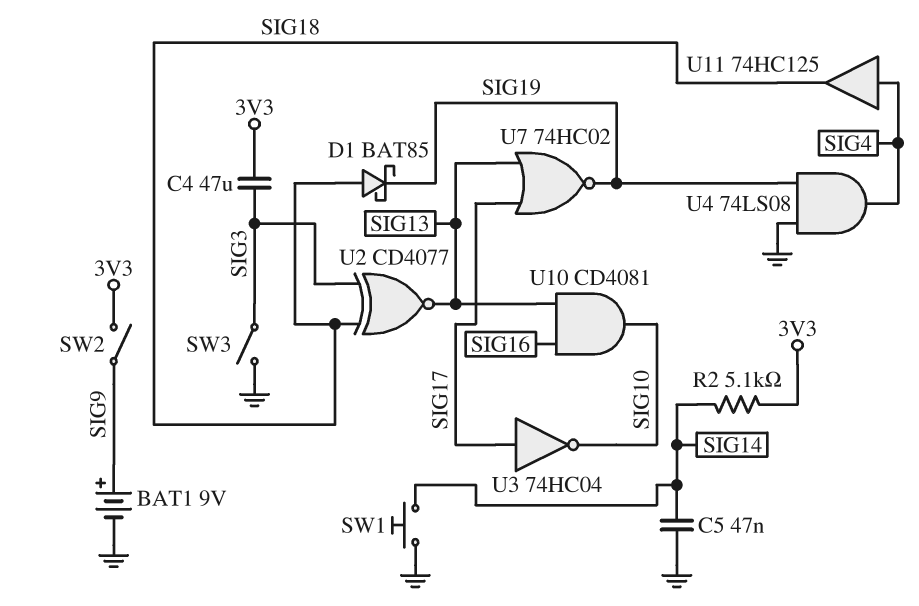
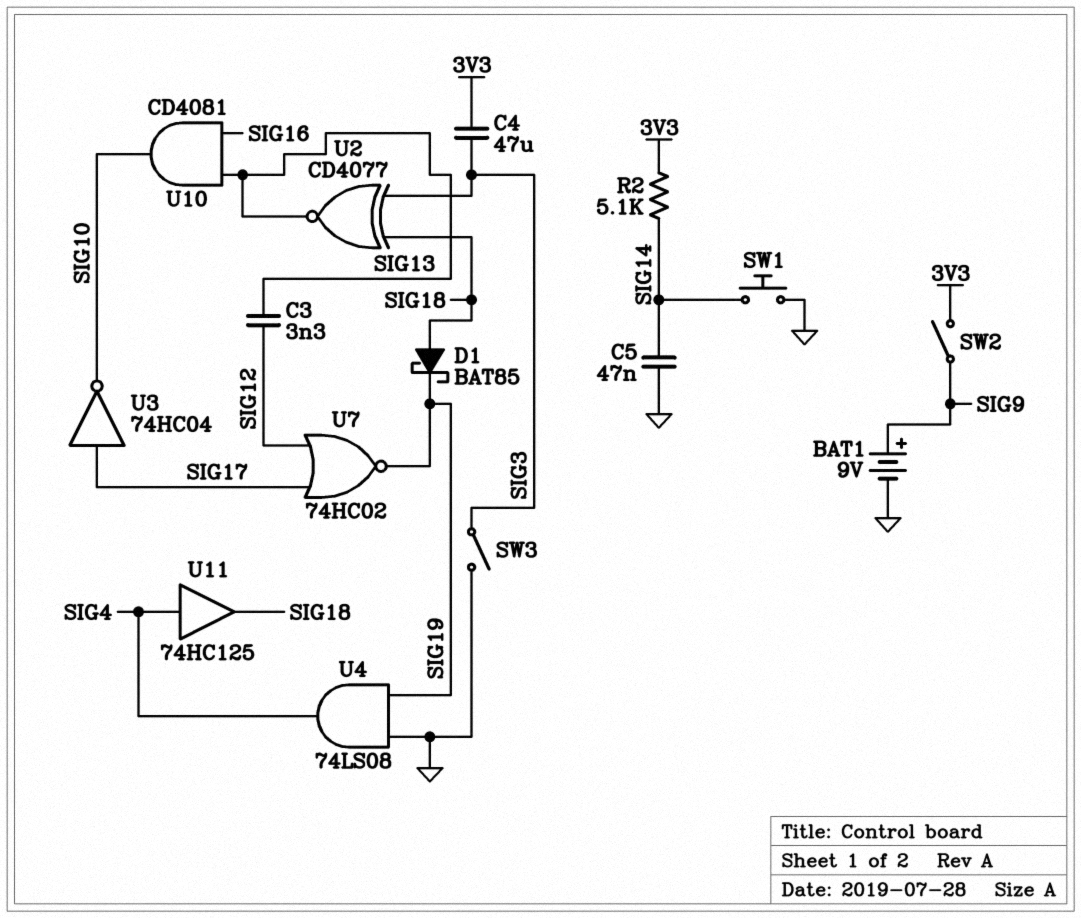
C3: none -> 3.3nF (SIG12, SIG13)
U7: NOR 74HC02 (in SIG13, in SIG17, out SIG19) -> NOR 74HC02 (in SIG12, in SIG17, out SIG19)

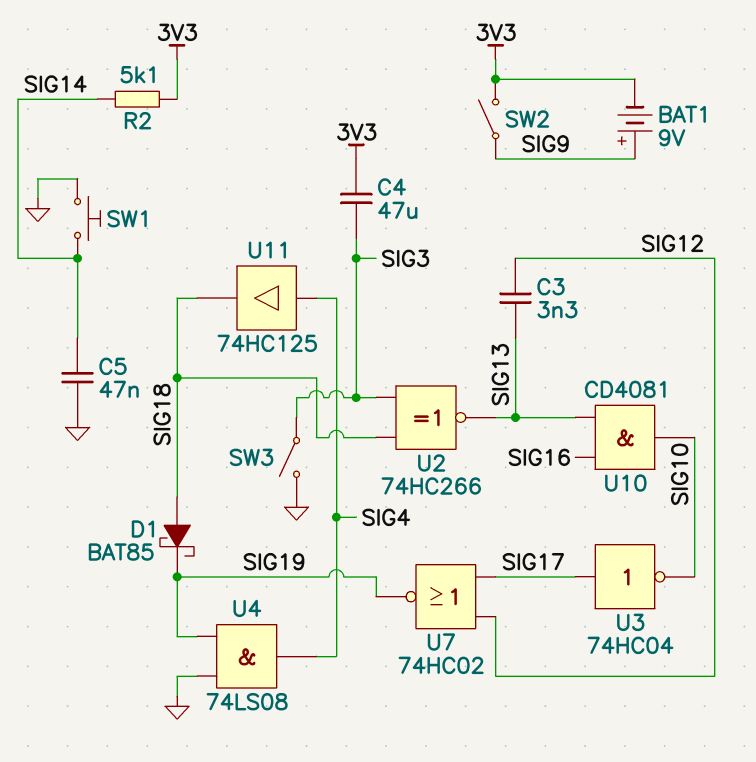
BAT1: 9V (plus SIG9, minus GND) -> 9V (plus SIG9, minus 3V3)
U2: XNOR CD4077 (in SIG3, in SIG18, out SIG13) -> XNOR 74HC266 (in SIG3, in SIG18, out SIG13)

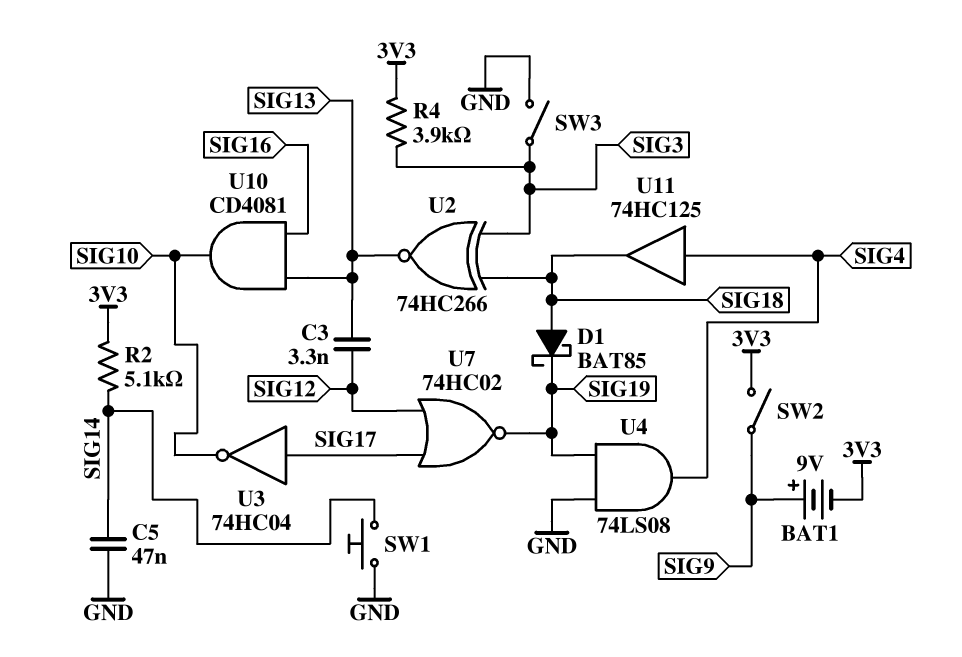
C4: 47uF (3V3, SIG3) -> none
R4: none -> 3.9k (3V3, SIG3)

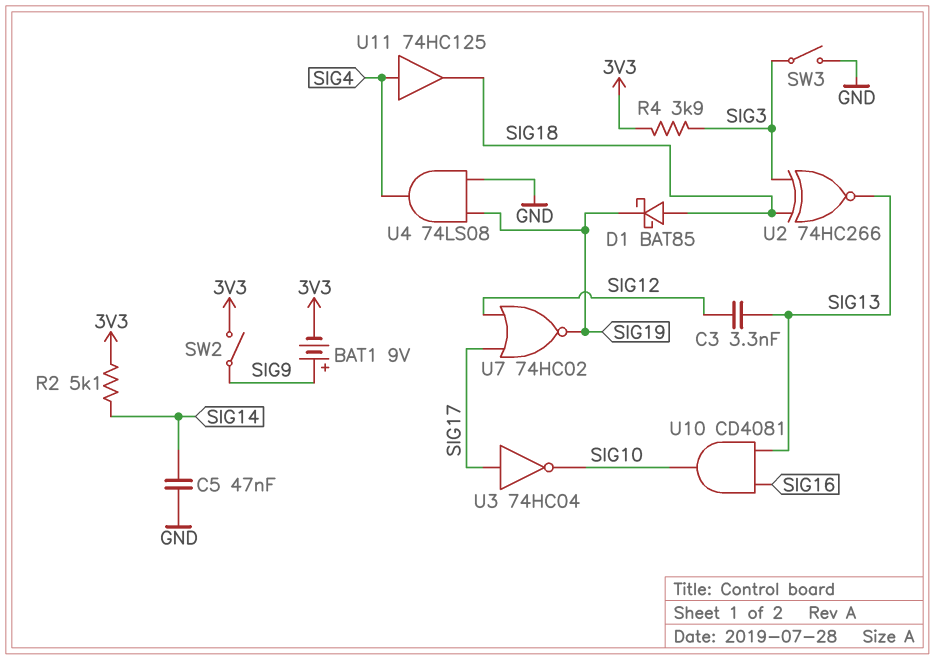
SW1: button (GND, SIG14) -> none

